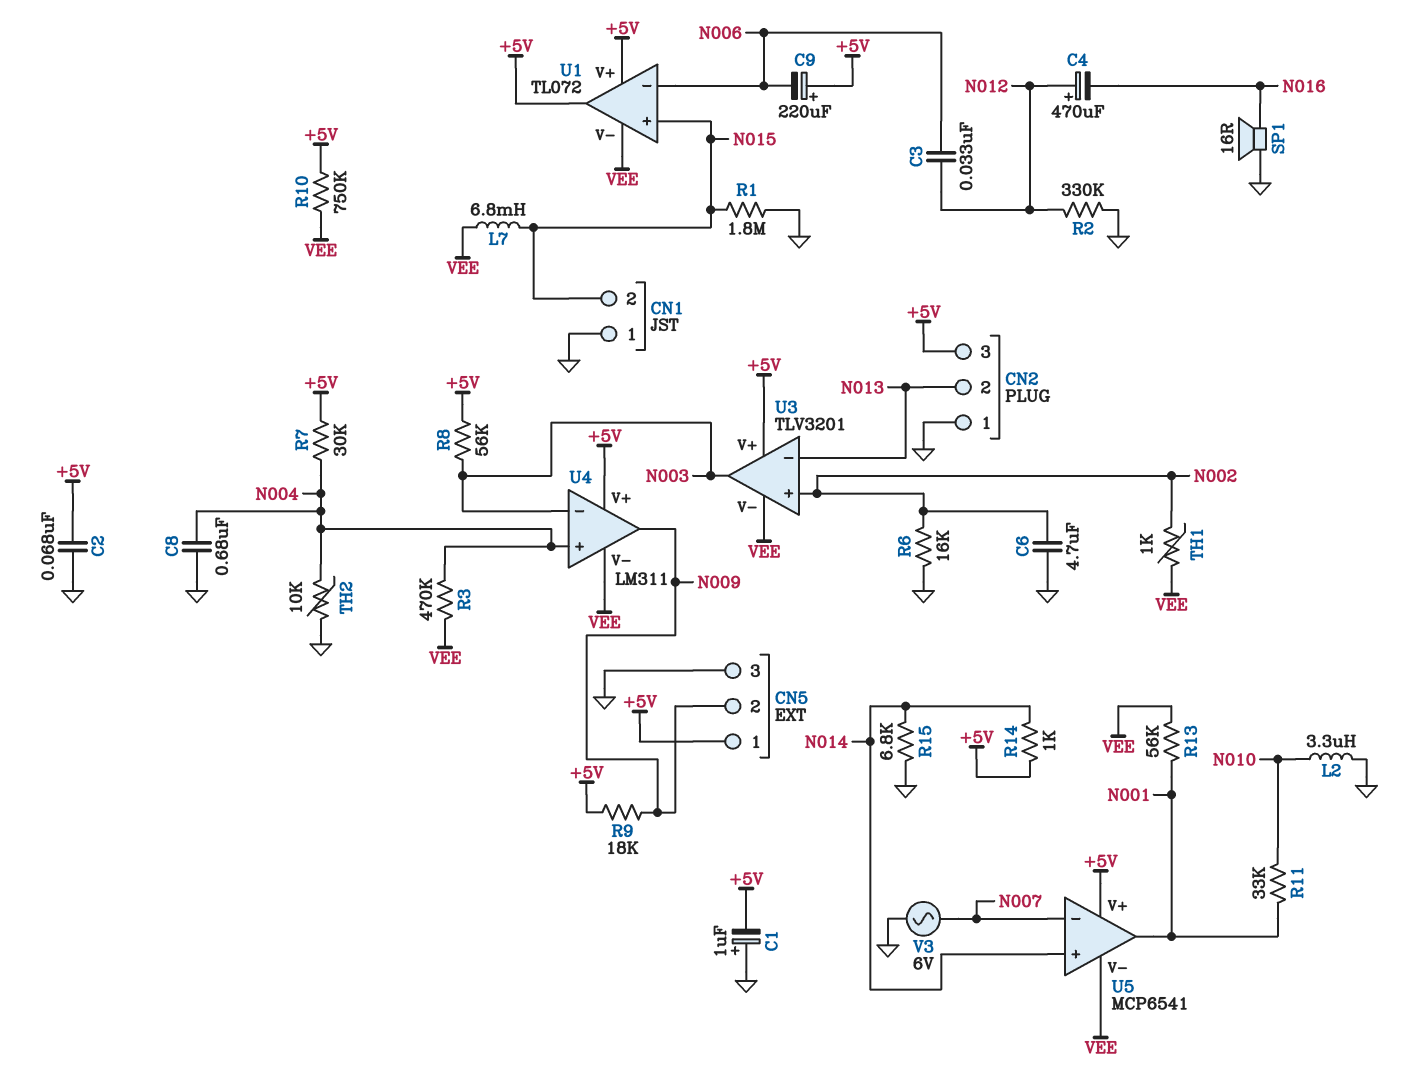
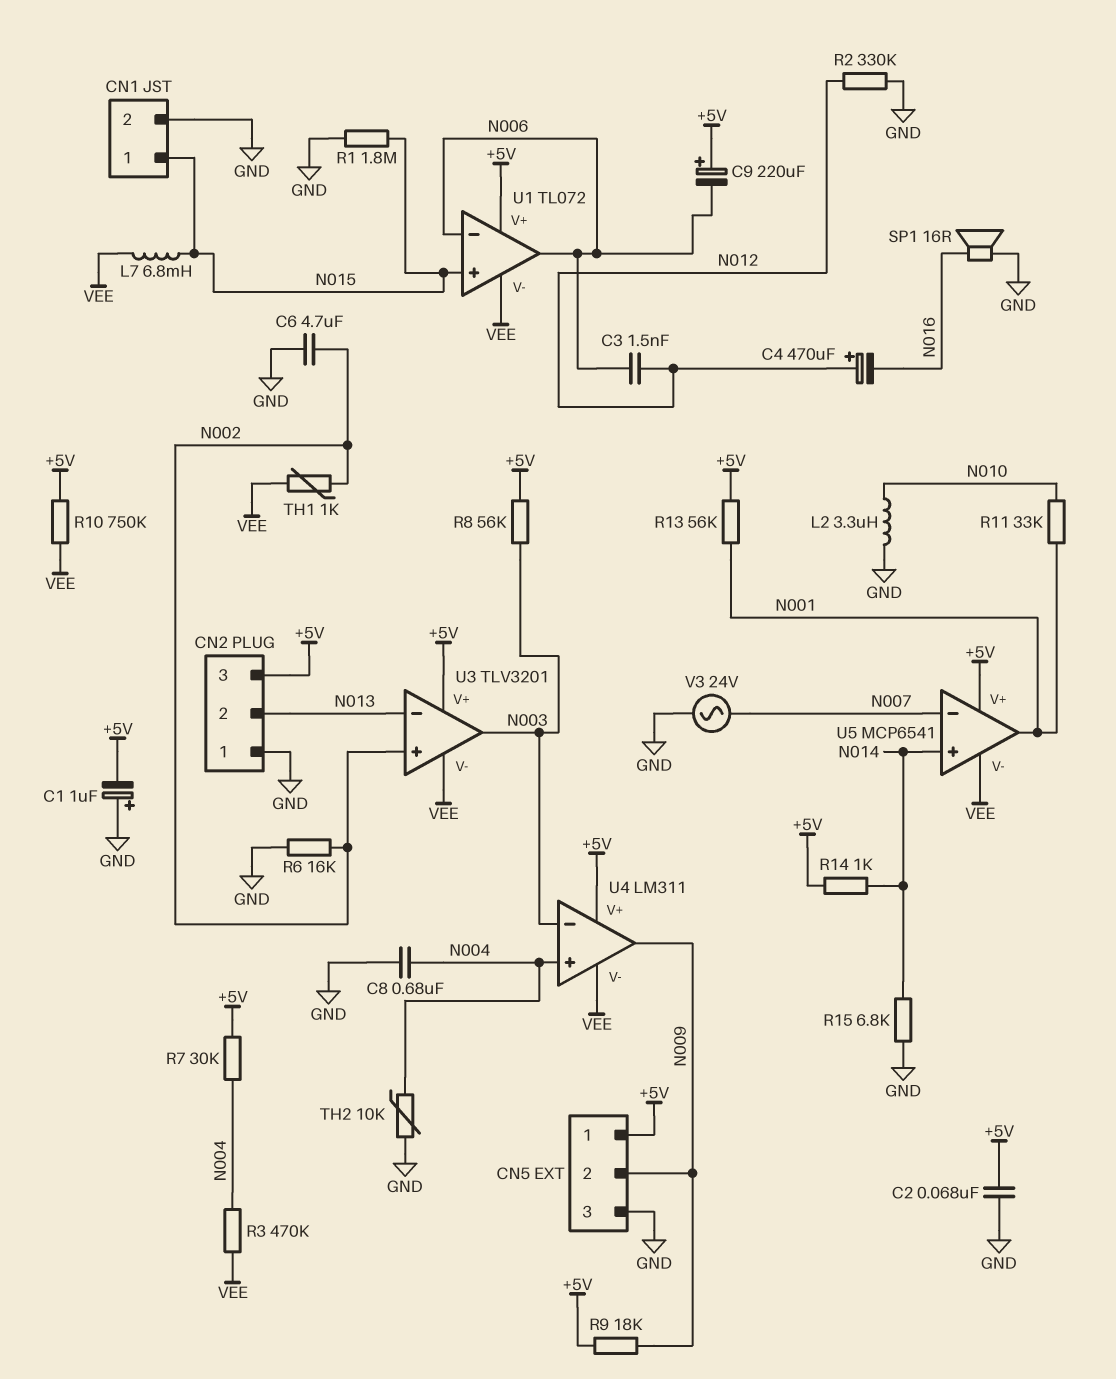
C3: 33nF (N006, N012) -> 1.5nF (N006, N012)
CN1 pin 1: GND -> N015
CN1 pin 2: N015 -> GND
R13: 56k (N001, VEE) -> 56k (+5V, N001)
U1 pin out: +5V -> N006
V3: AC 6V (GND, N007) -> AC 24V (GND, N007)

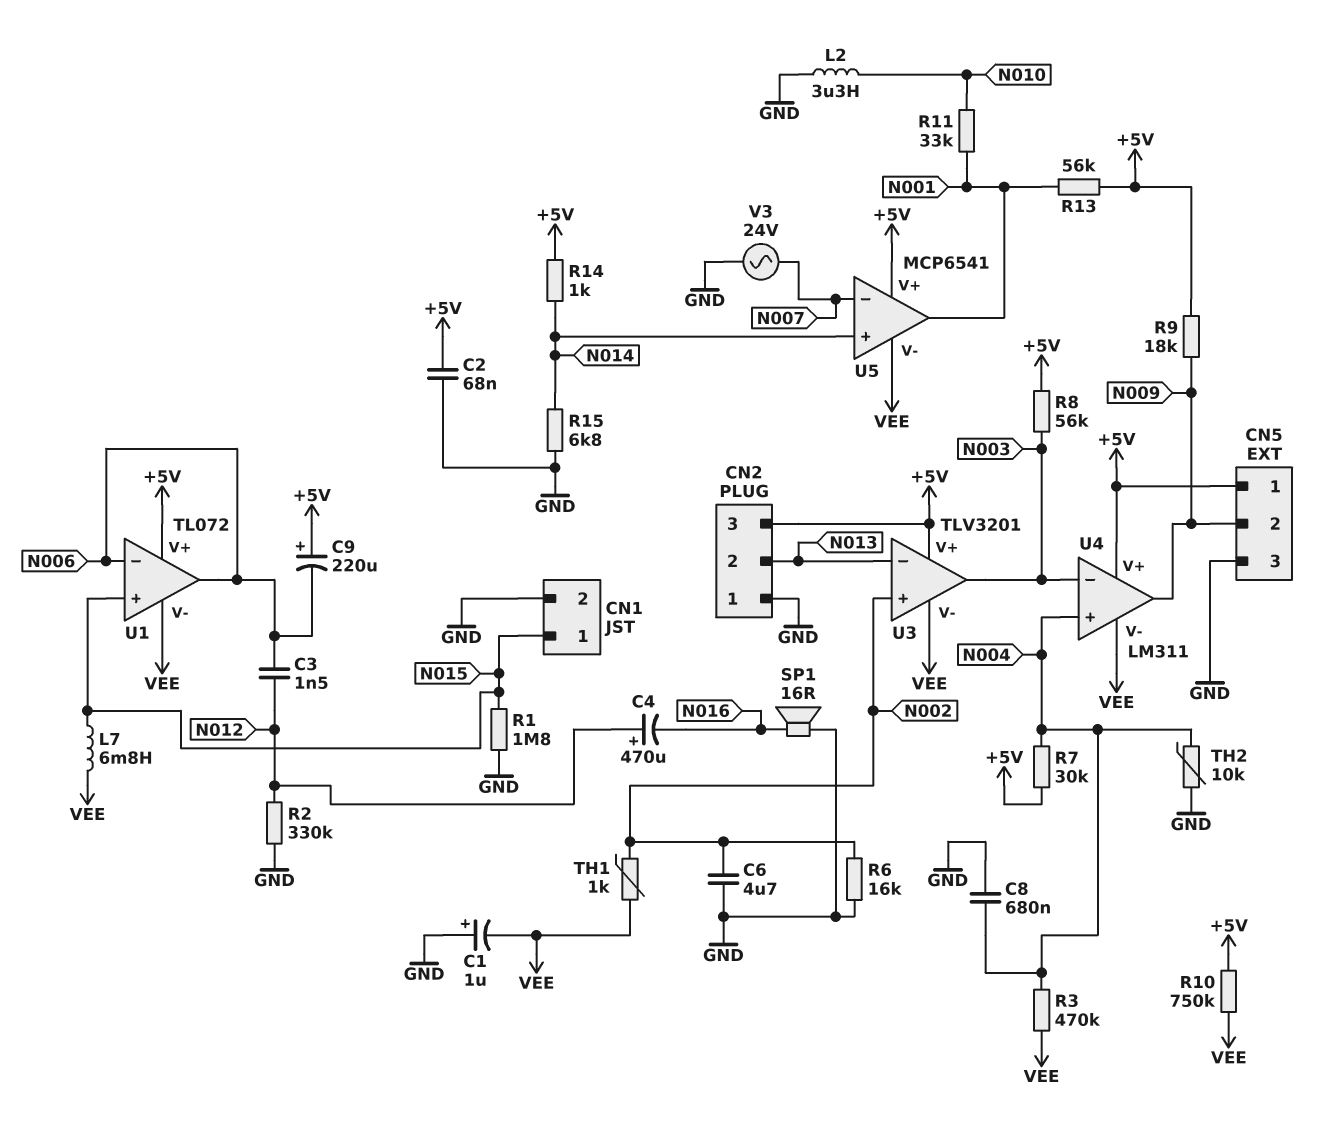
C1: 1uF (plus GND, minus +5V) -> 1uF (plus GND, minus VEE)

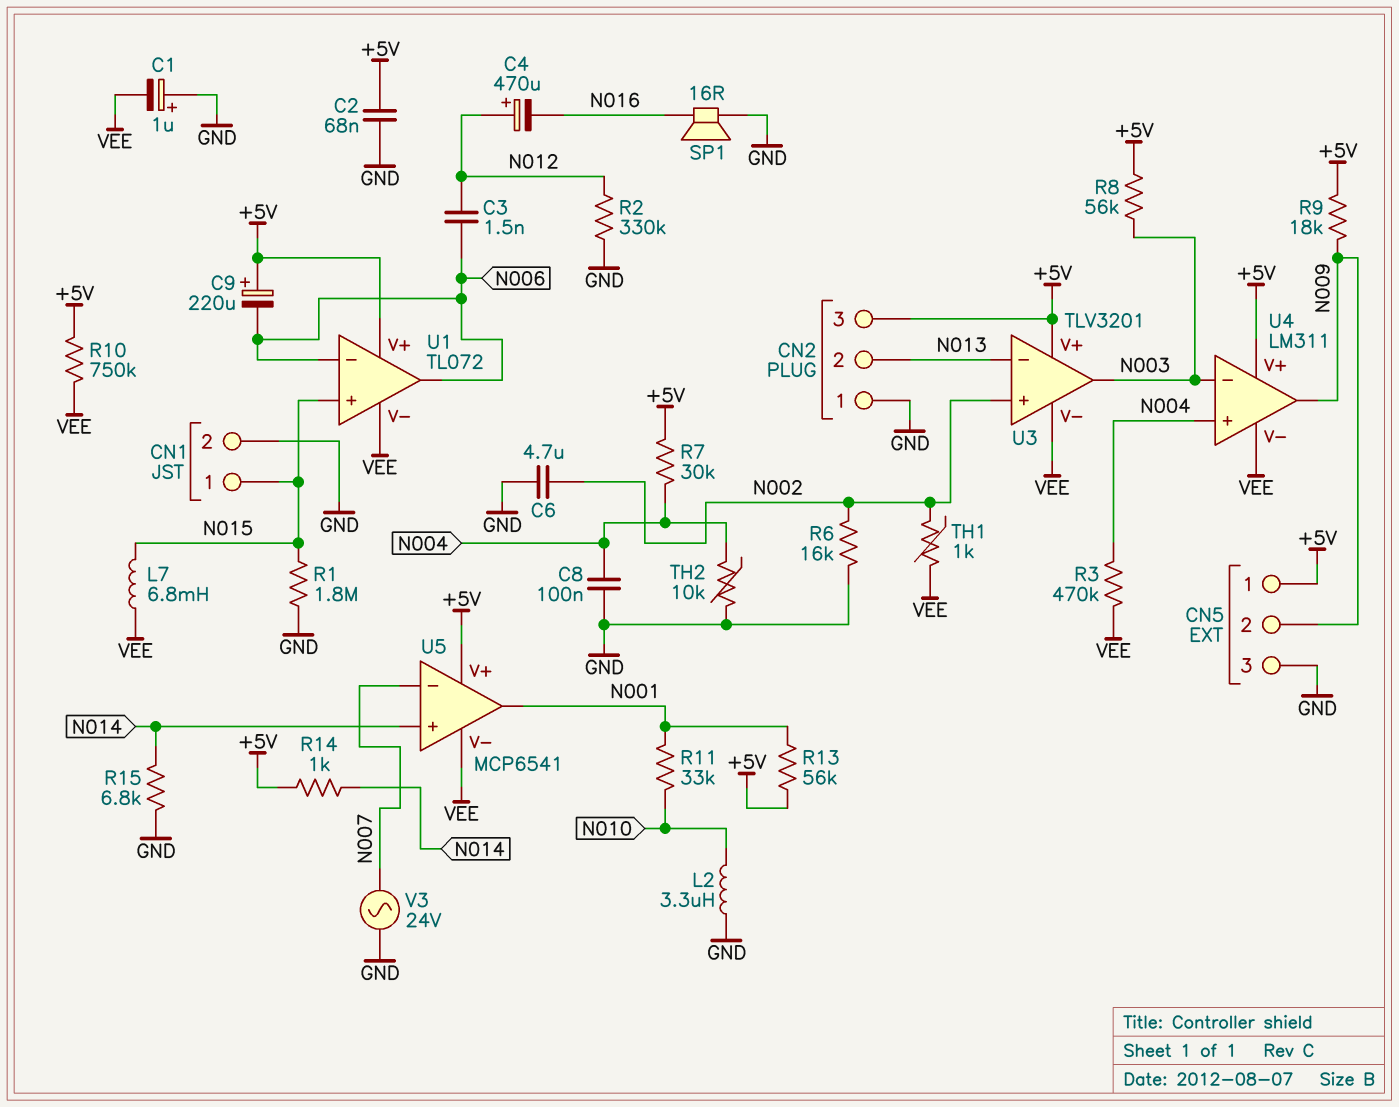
C8: 680nF (GND, N004) -> 100nF (GND, N004)

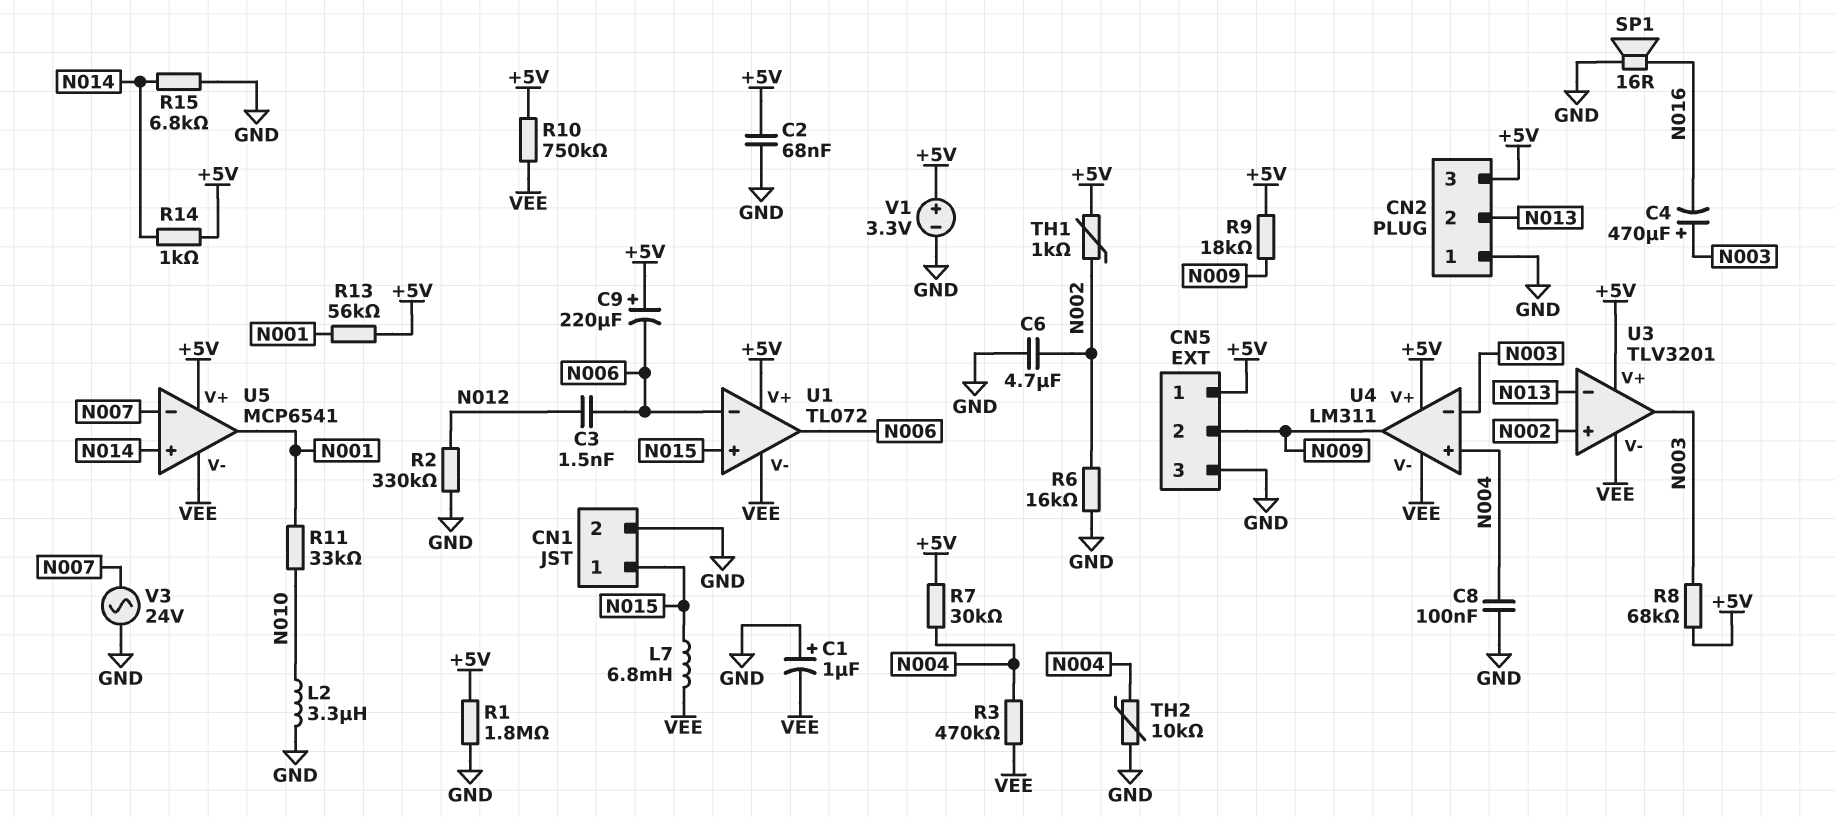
C4: 470uF (plus N012, minus N016) -> 470uF (plus N003, minus N016)
R1: 1.8M (GND, N015) -> 1.8M (+5V, GND)
R8: 56k (+5V, N003) -> 68k (+5V, N003)
TH1: 1k (N002, VEE) -> 1k (+5V, N002)
V1: none -> 3.3V (plus +5V, minus GND)

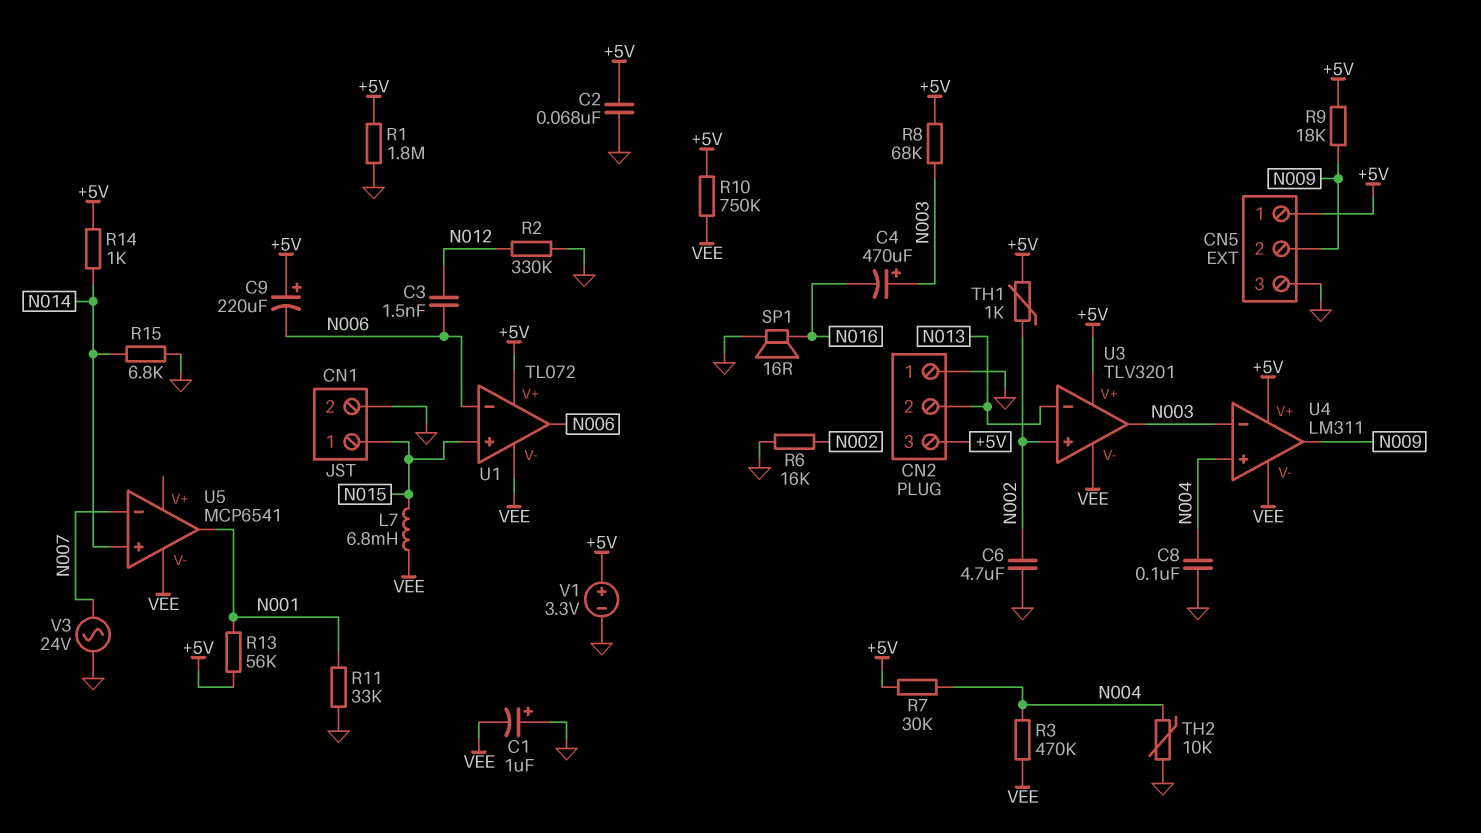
L2: 3.3uH (GND, N010) -> none
R11: 33k (N001, N010) -> 33k (GND, N001)
U5 pin V+: +5V -> none

